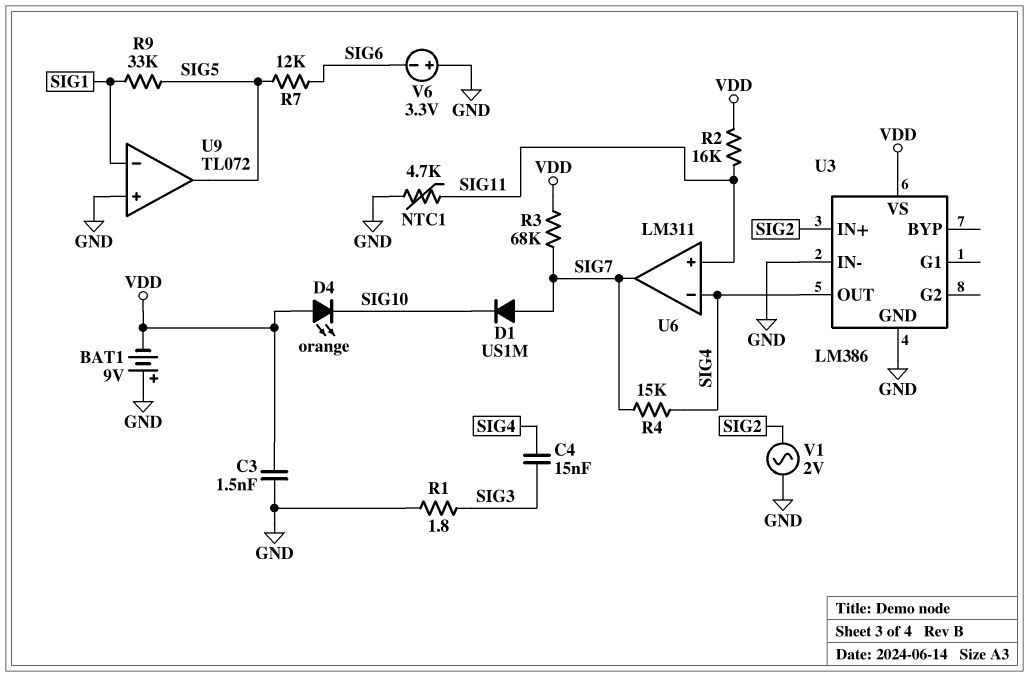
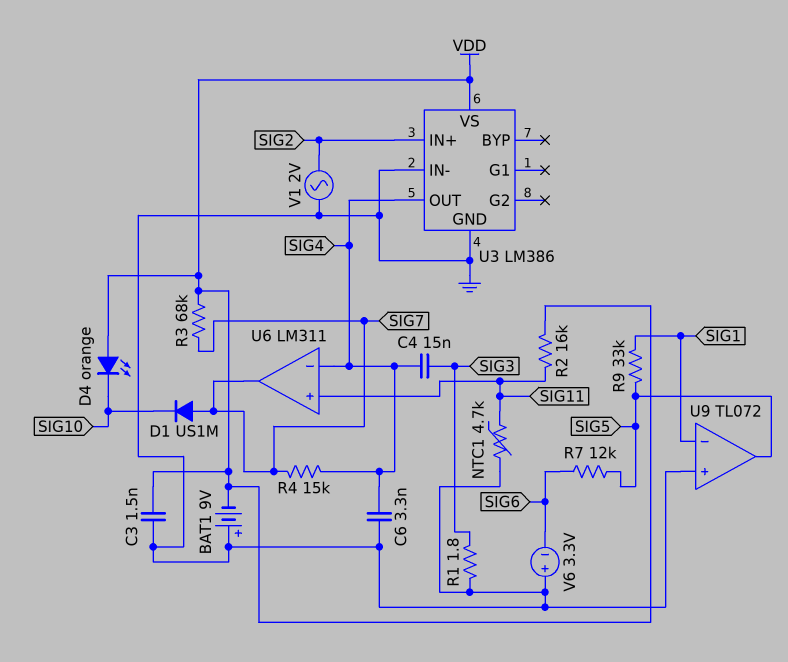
C6: none -> 3.3nF (GND, SIG4)

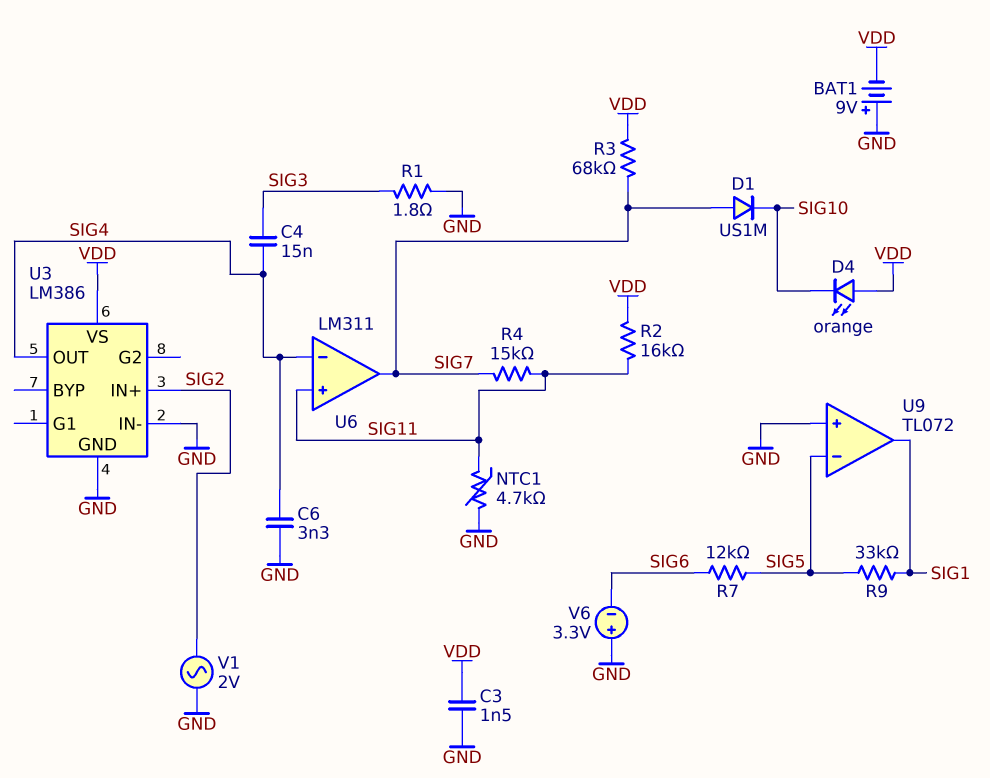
R4: 15k (SIG4, SIG7) -> 15k (SIG7, SIG11)
U9 pin in-: SIG1 -> SIG5
U9 pin out: SIG5 -> SIG1

